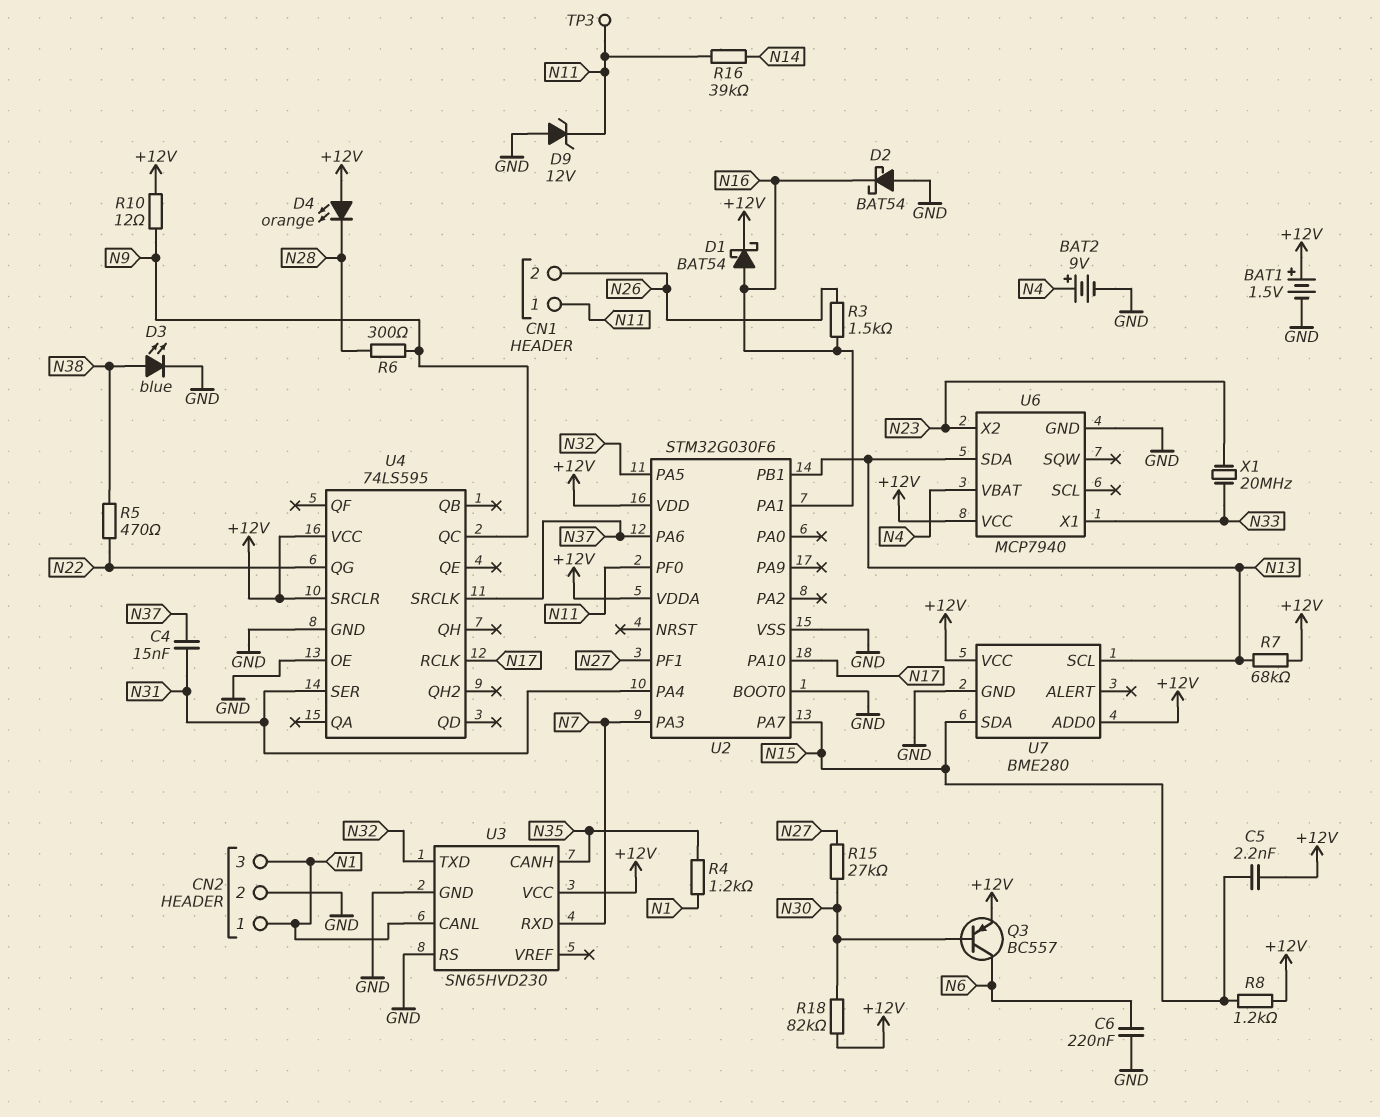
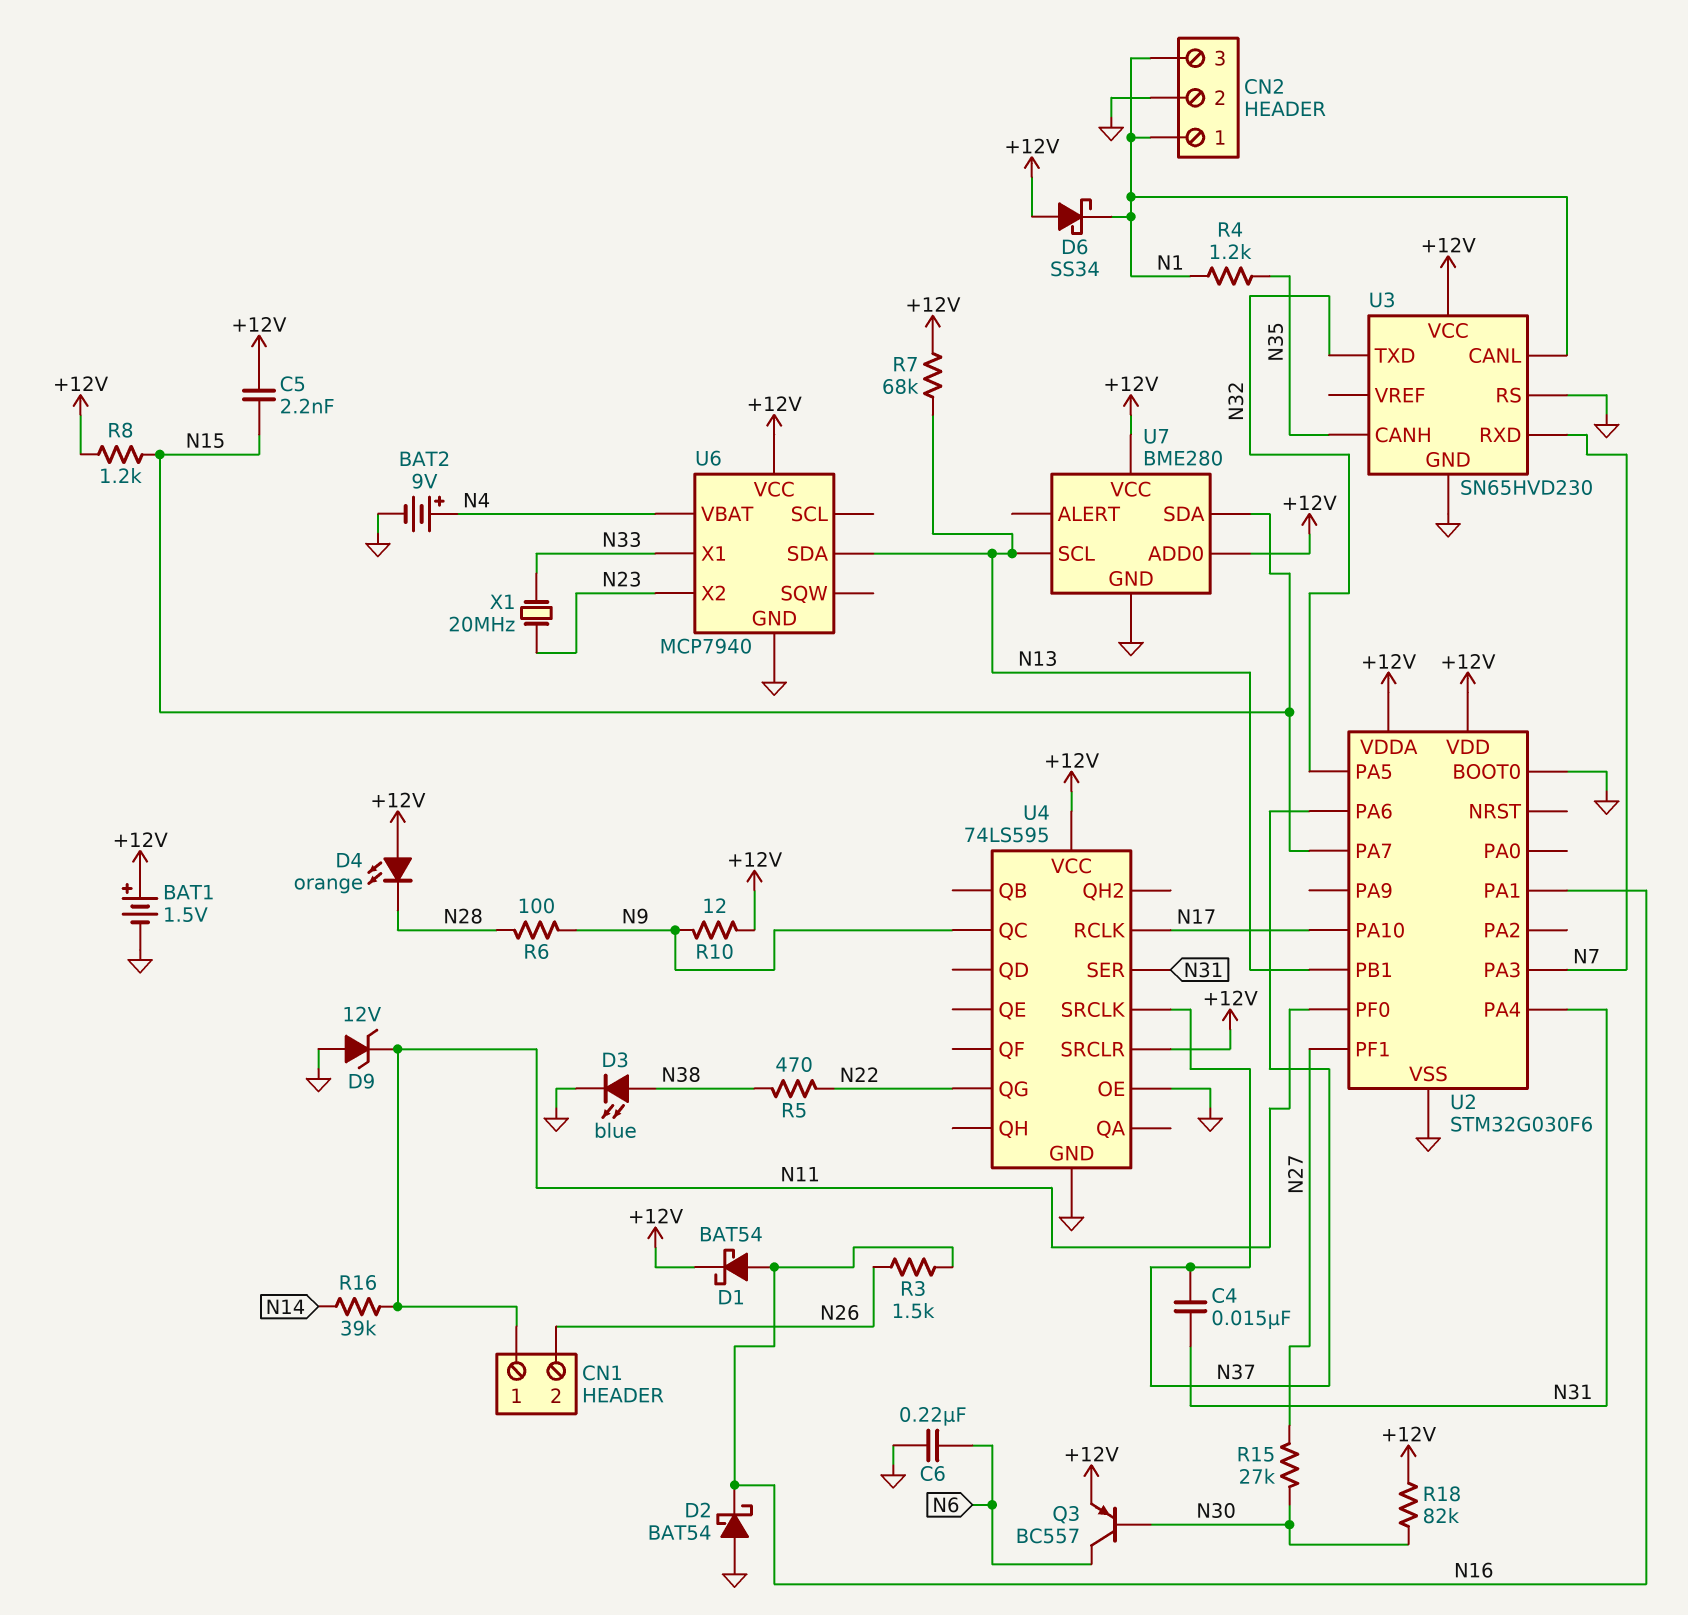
D6: none -> schottky SS34 (A +12V, K N1)
R6: 300 (N9, N28) -> 100 (N9, N28)
TP3: test point (N11) -> none

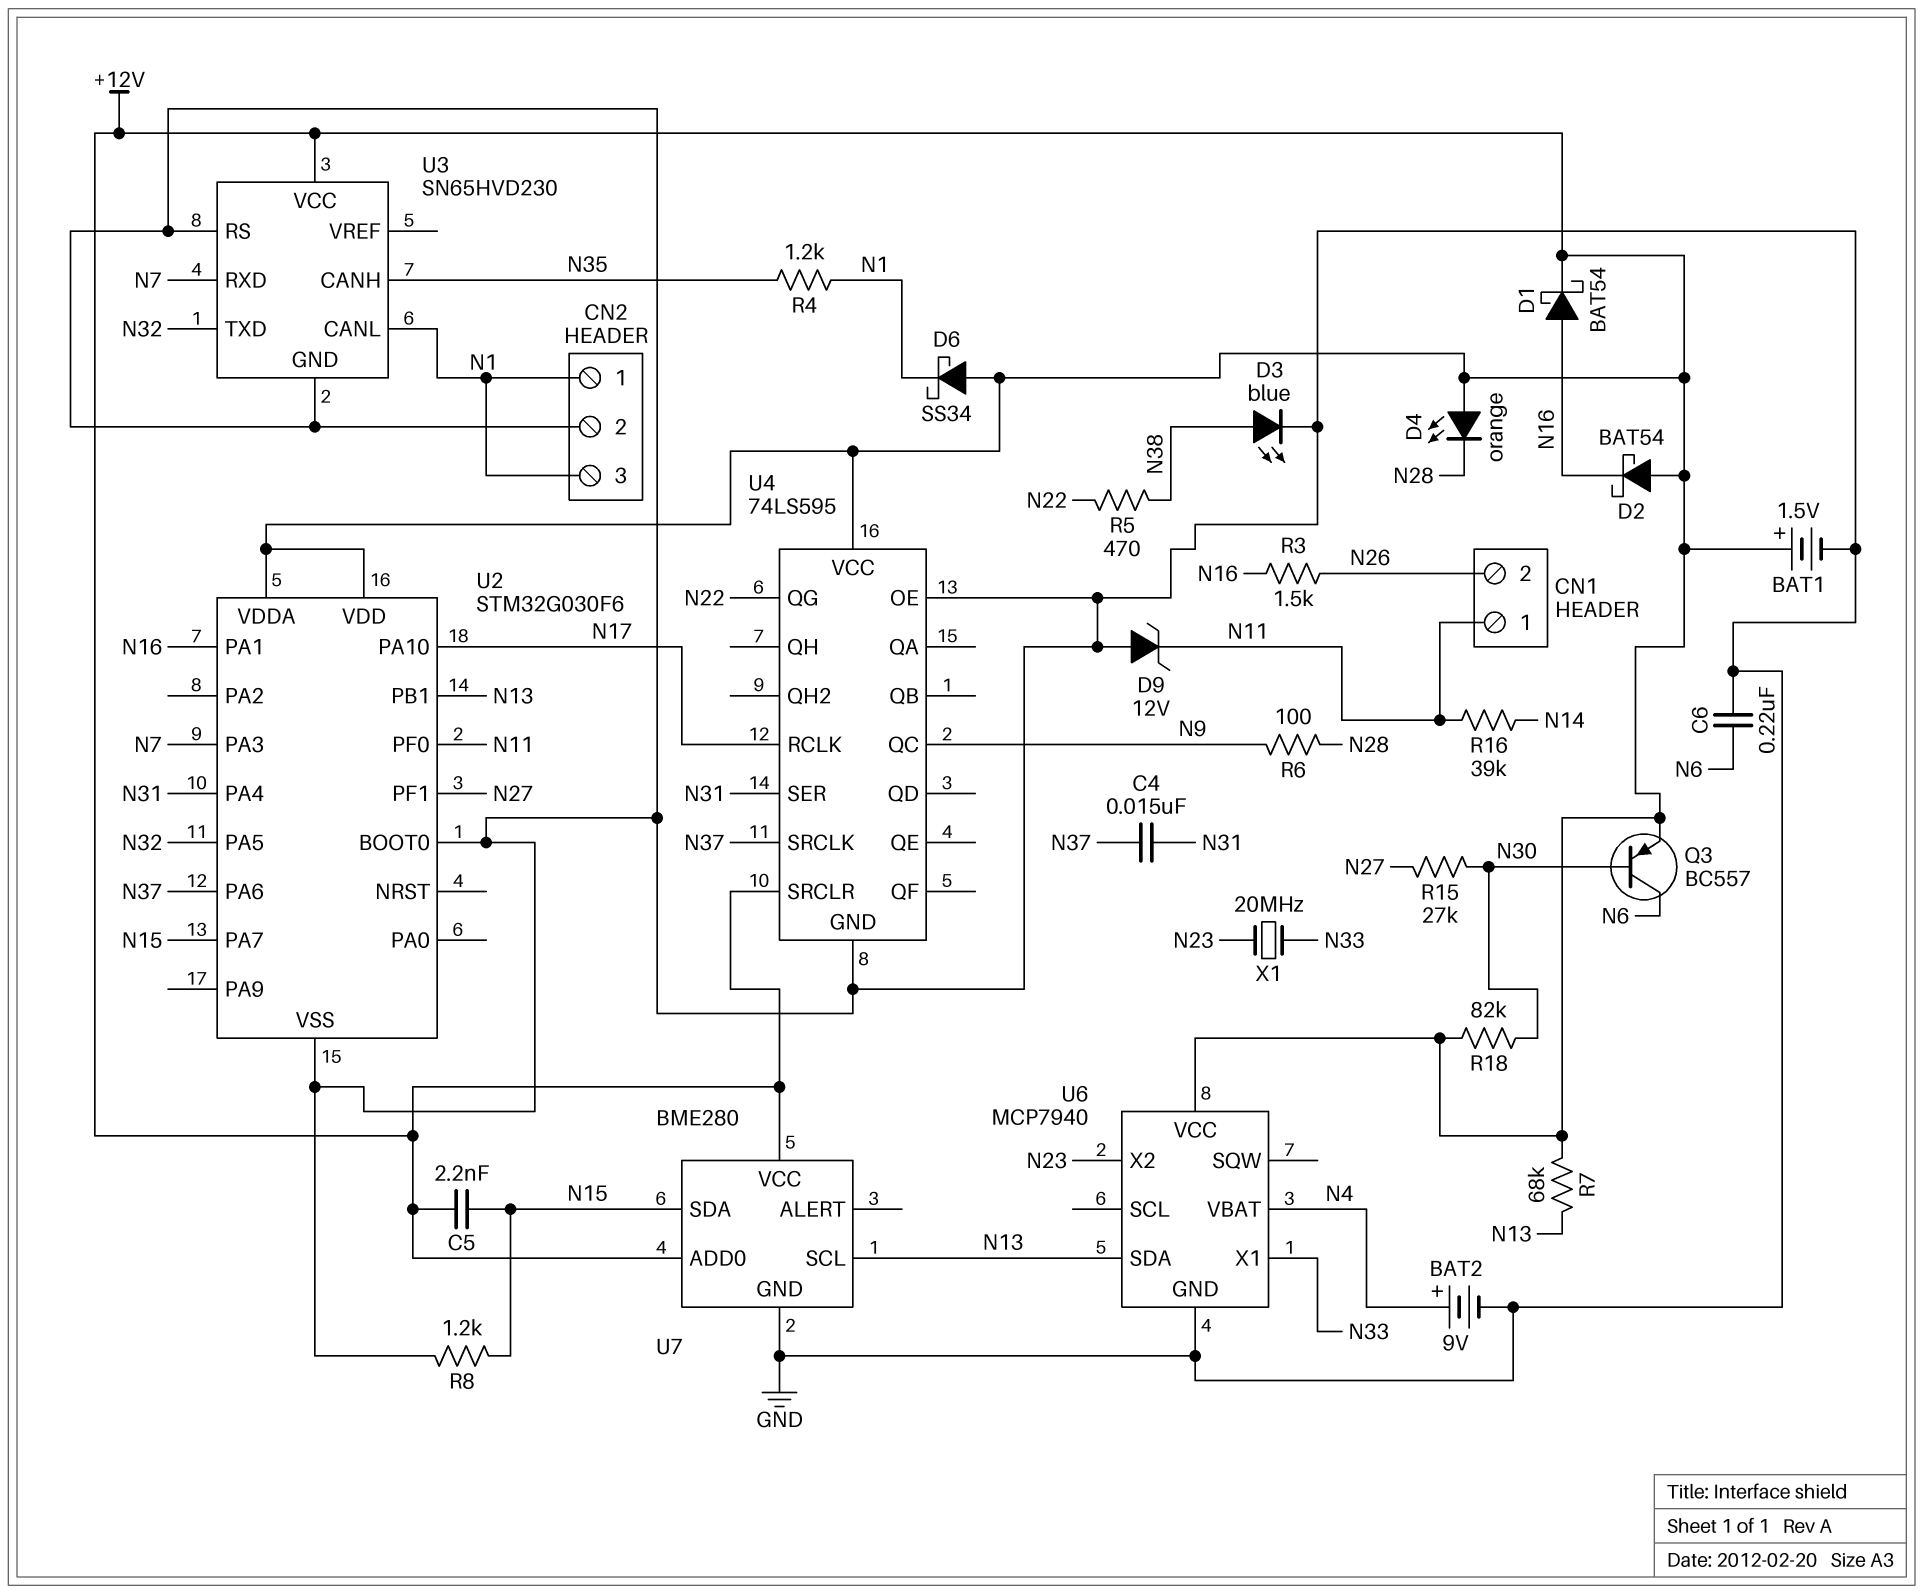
D2: schottky BAT54 (A GND, K N16) -> schottky BAT54 (A +12V, K N16)
R8: 1.2k (+12V, N15) -> 1.2k (GND, N15)
R10: 12 (+12V, N9) -> none

